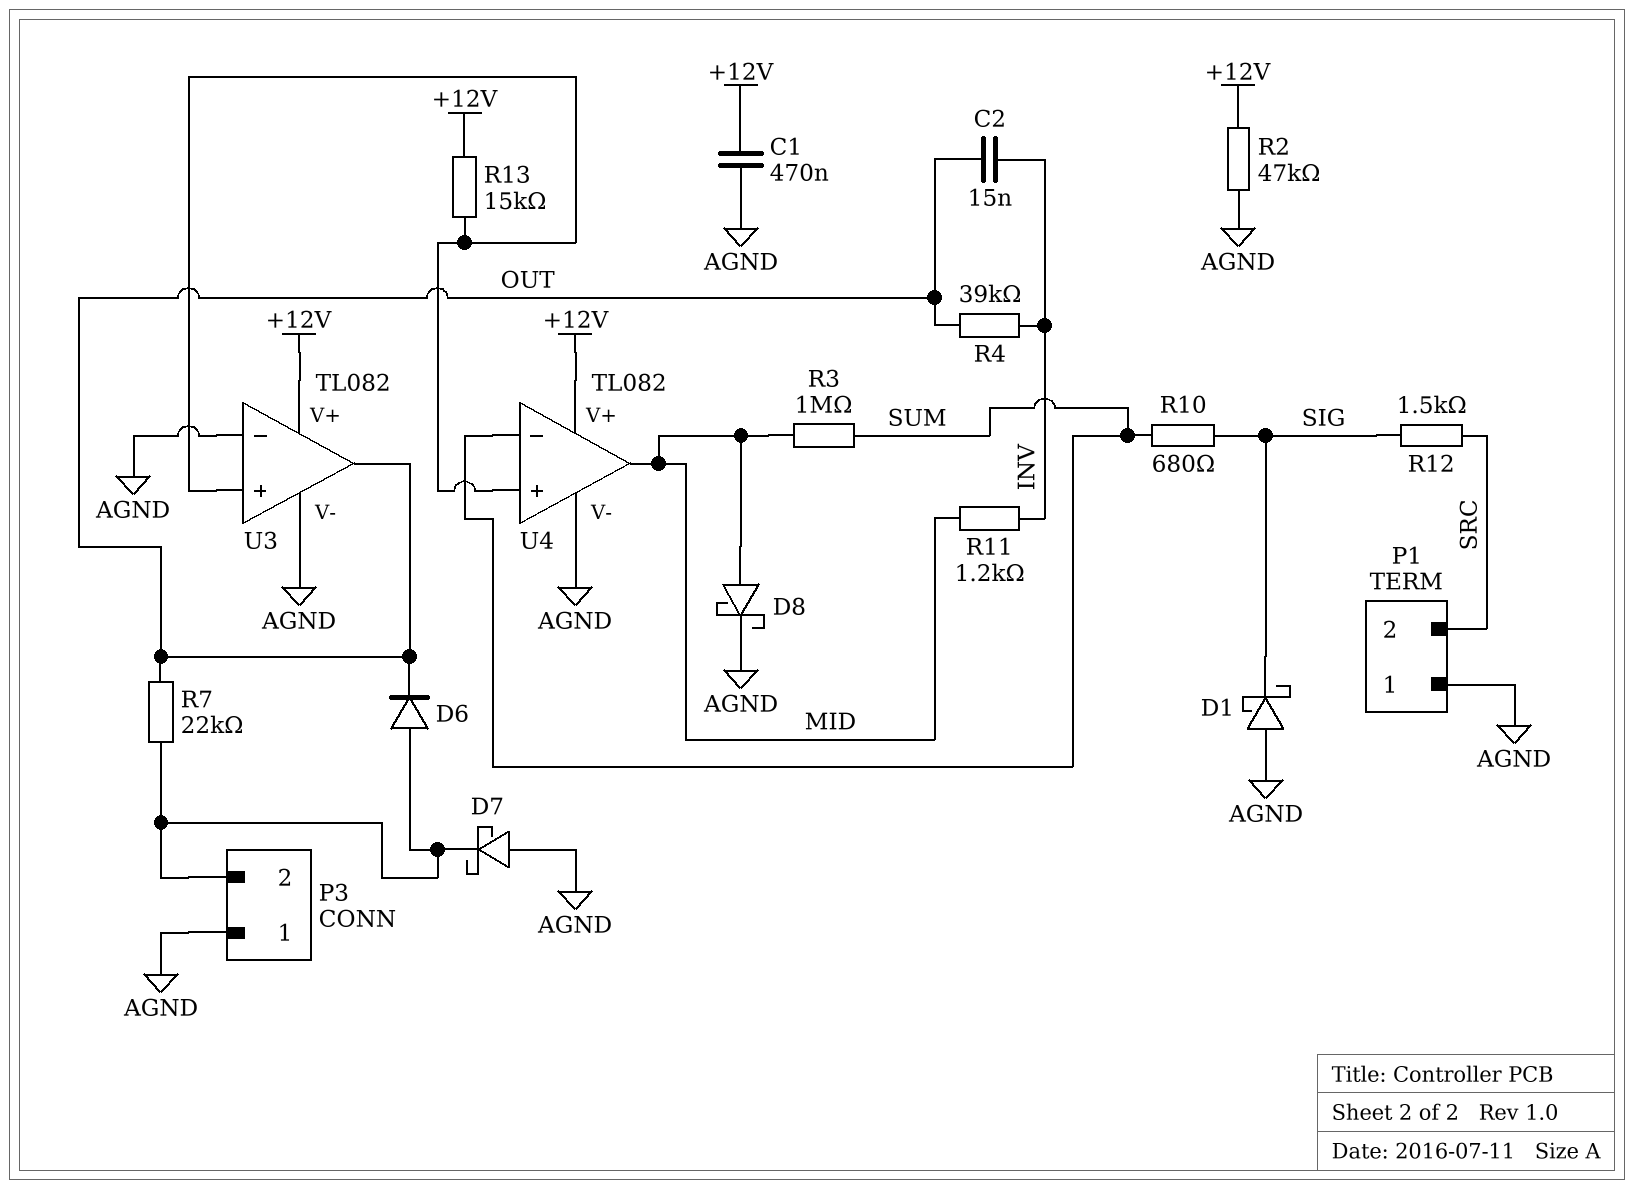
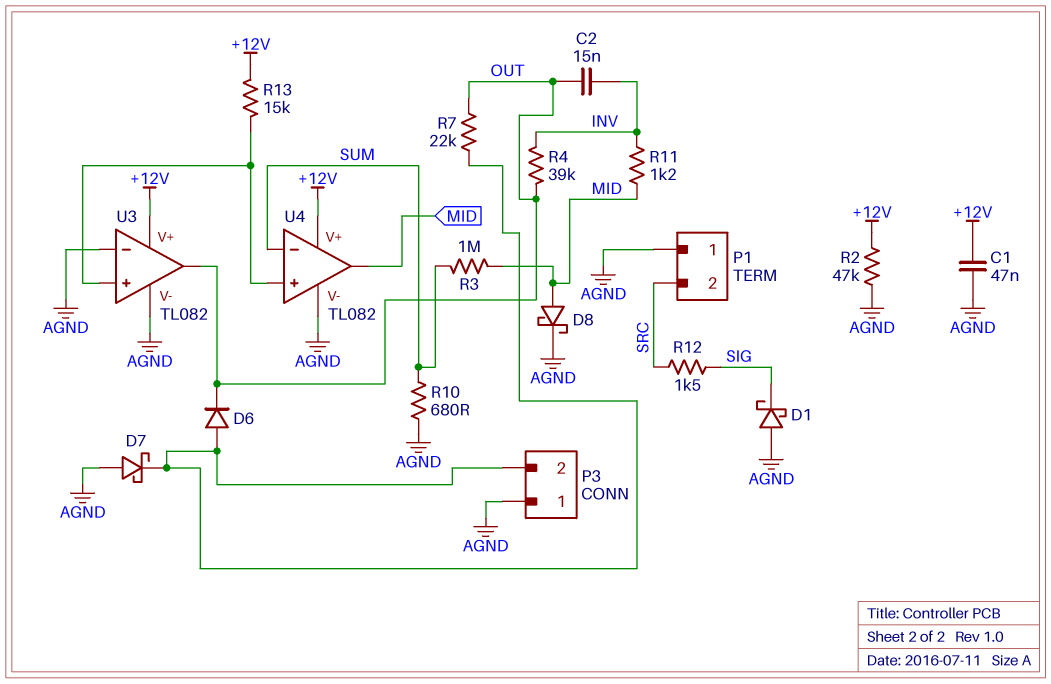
C1: 470nF (+12V, AGND) -> 47nF (+12V, AGND)
R10: 680 (SIG, SUM) -> 680 (AGND, SUM)

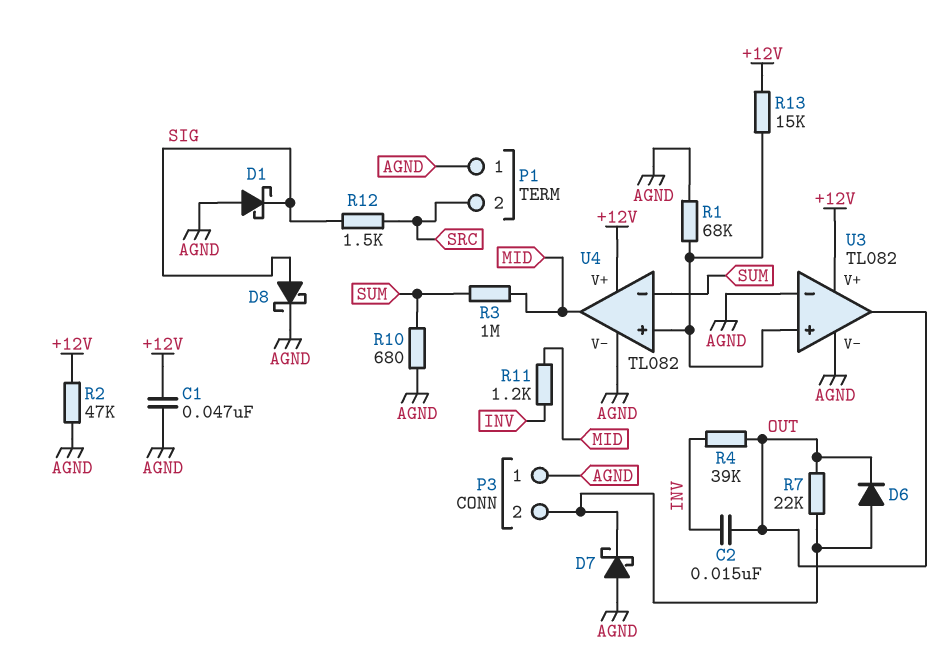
D8: schottky (A MID, K AGND) -> schottky (A SIG, K AGND)
R1: none -> 68k (AGND, U3/in+)

